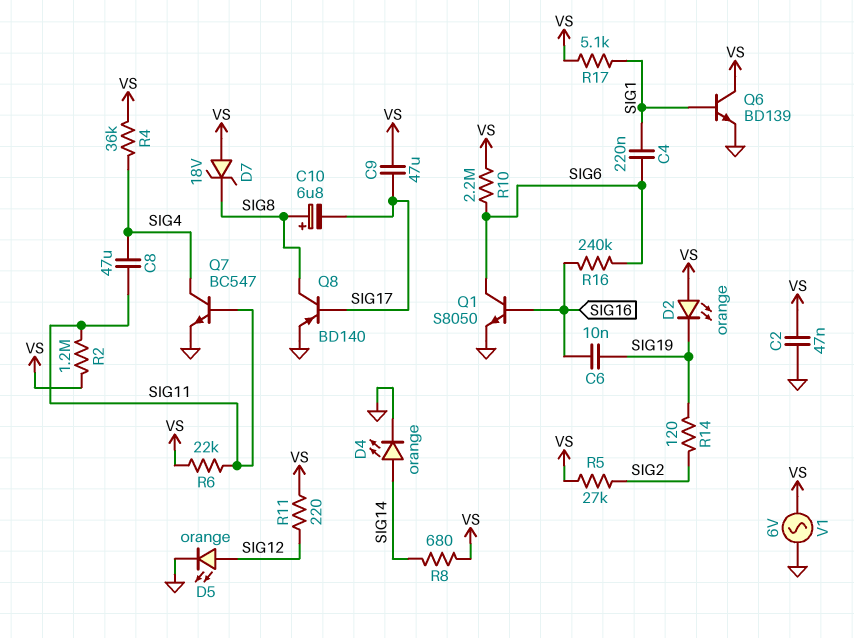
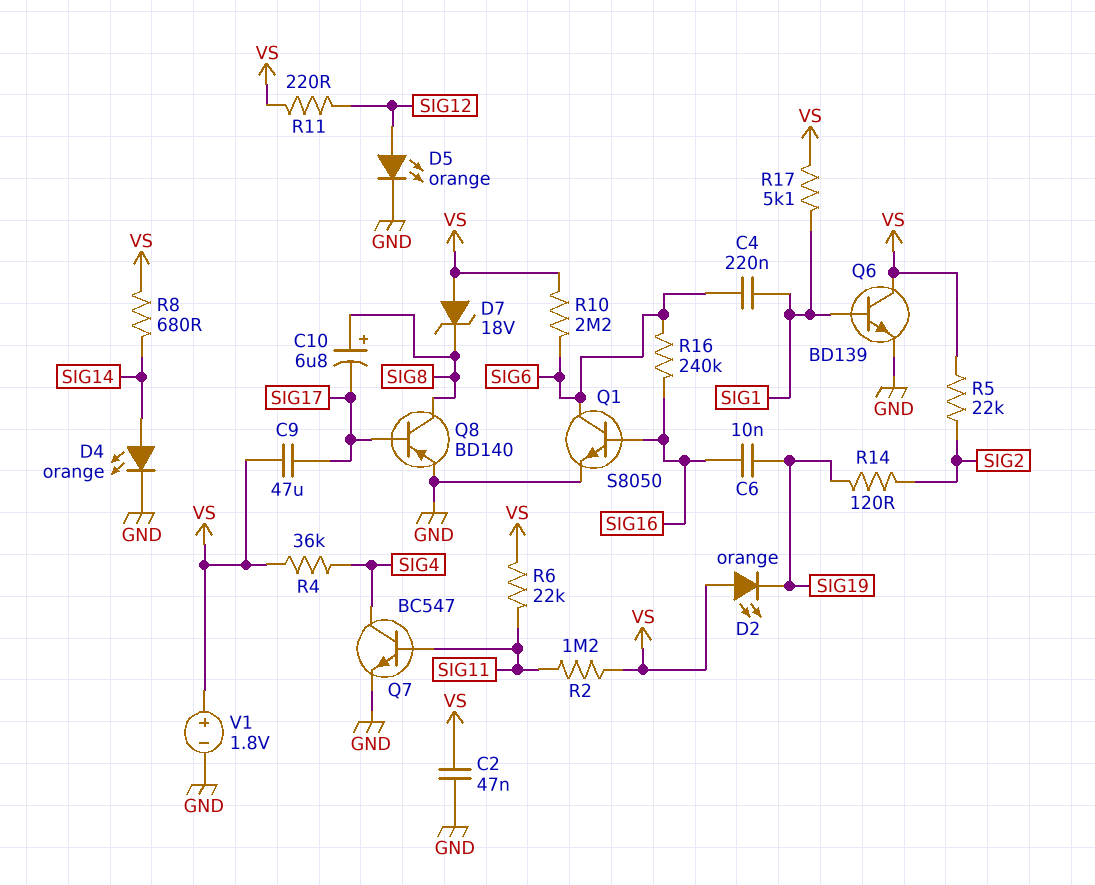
C8: 47uF (SIG4, SIG11) -> none
R5: 27k (SIG2, VS) -> 22k (SIG2, VS)
V1: AC 6V (GND, VS) -> 1.8V (plus VS, minus GND)

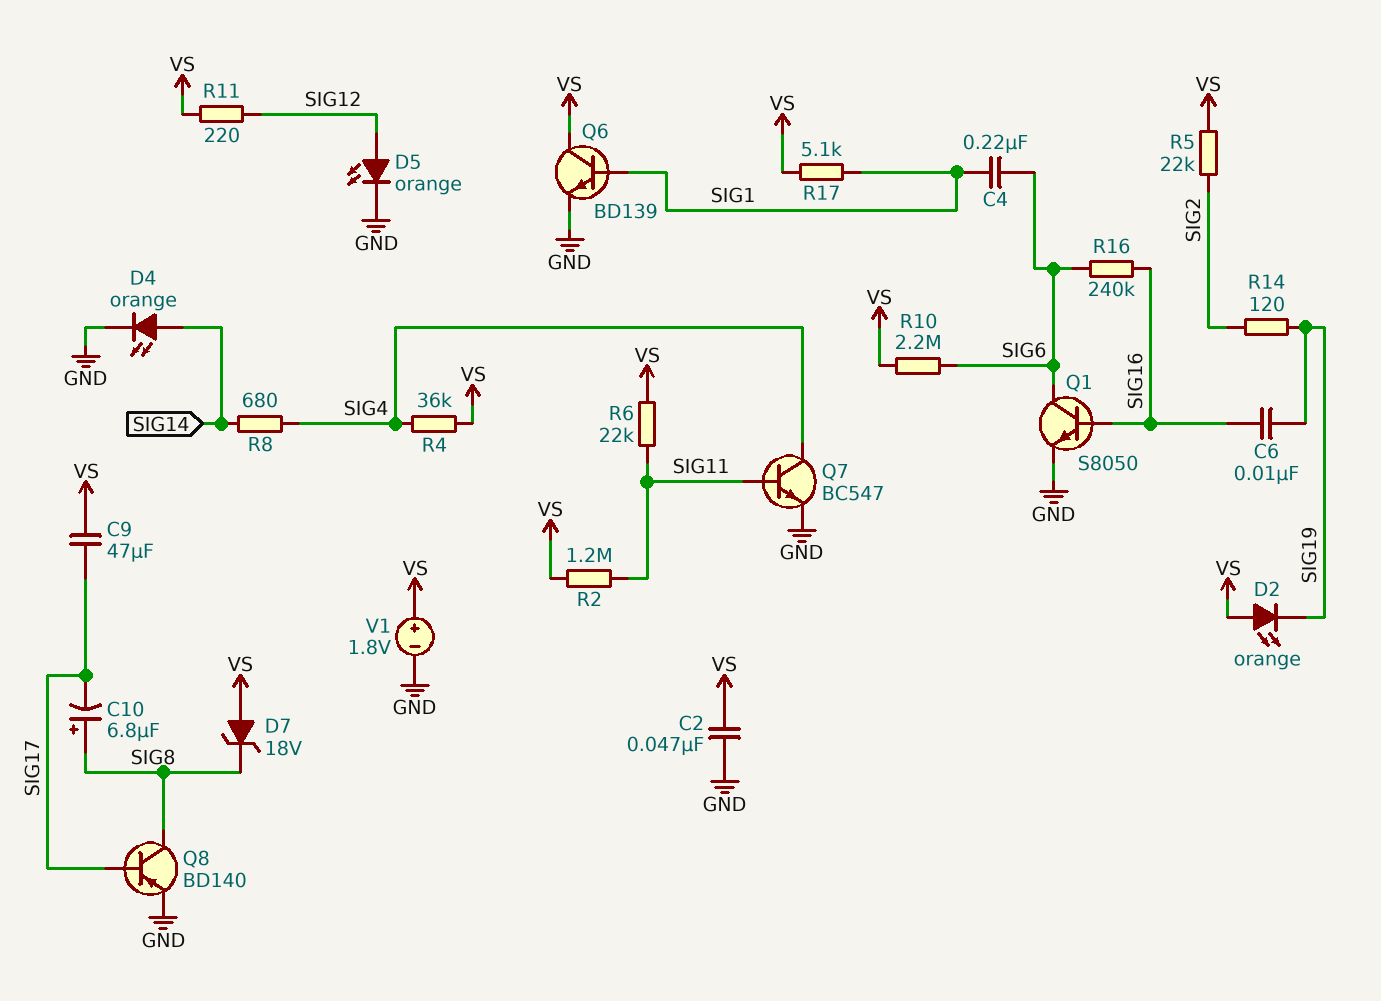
R8: 680 (SIG14, VS) -> 680 (SIG4, SIG14)

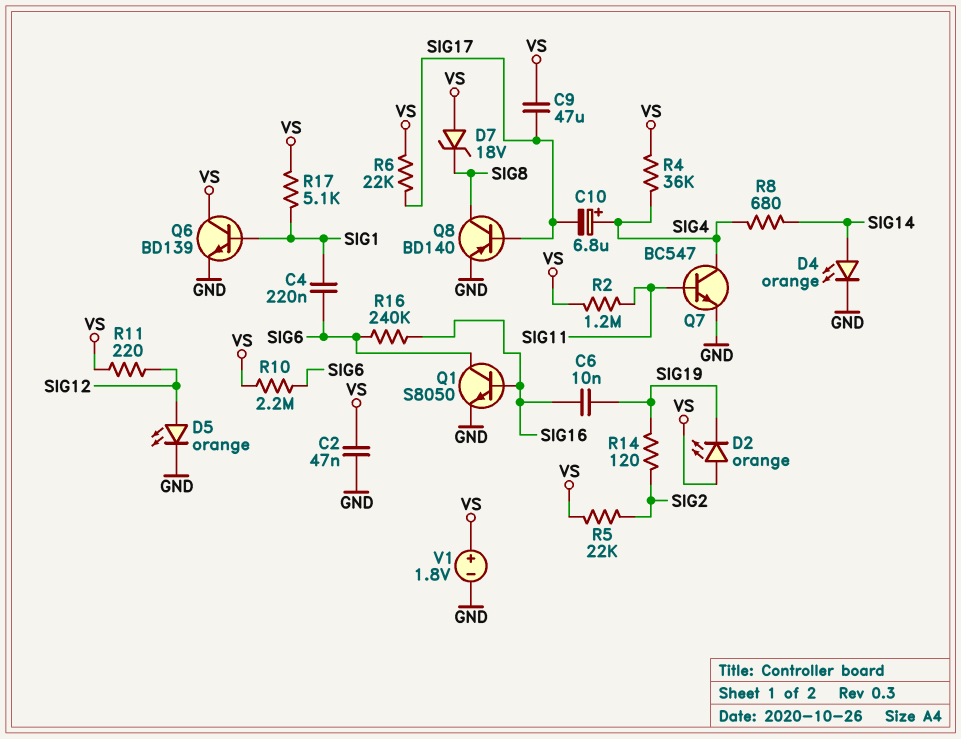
C10: 6.8uF (plus SIG8, minus SIG17) -> 6.8uF (plus SIG4, minus SIG17)
R6: 22k (SIG11, VS) -> 22k (SIG17, VS)

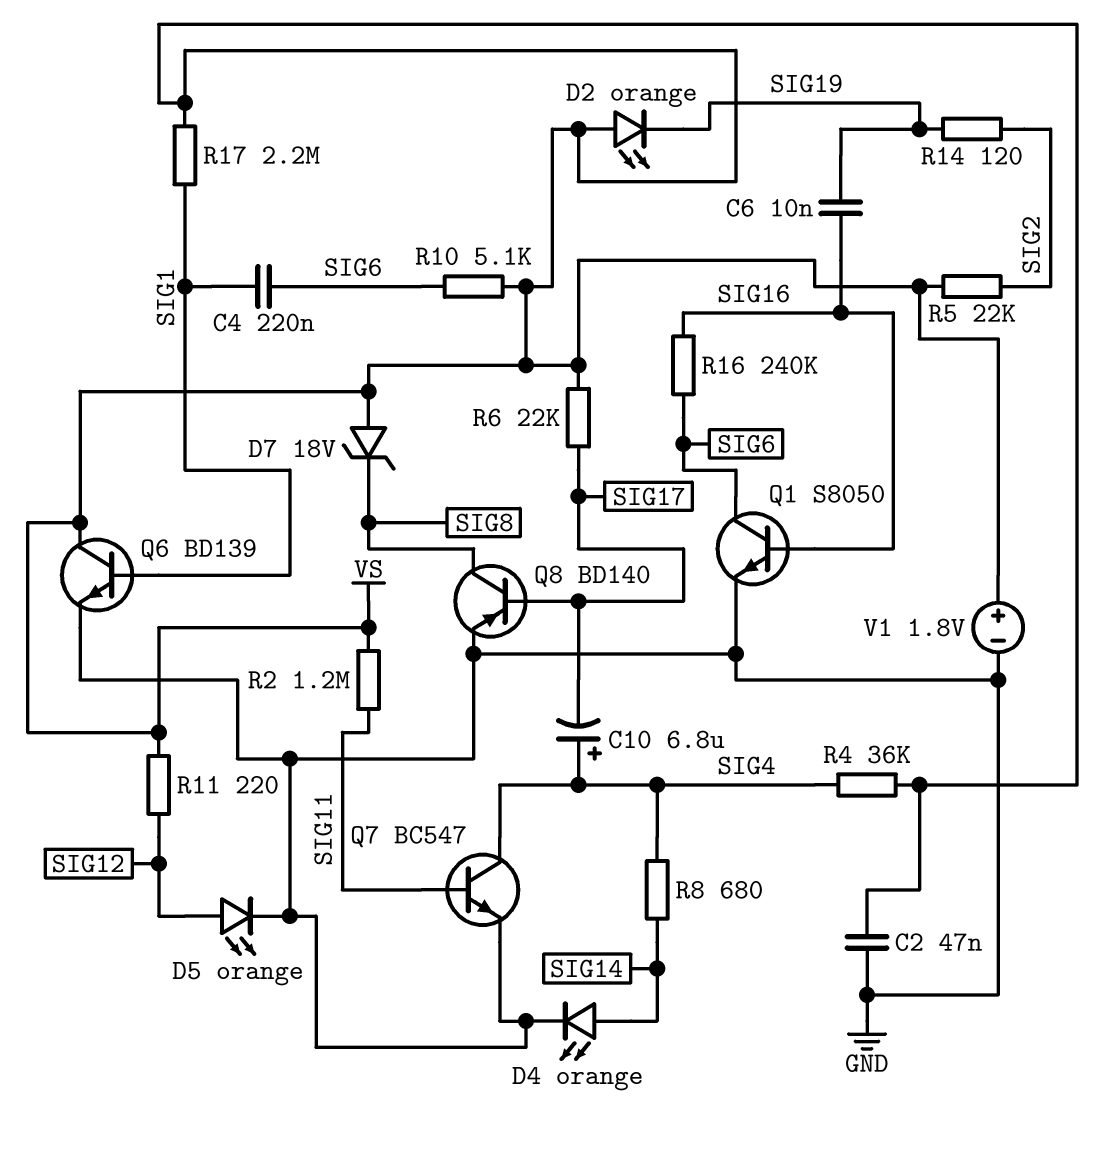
C9: 47uF (SIG17, VS) -> none
R10: 2.2M (SIG6, VS) -> 5.1k (SIG6, VS)
R17: 5.1k (SIG1, VS) -> 2.2M (SIG1, VS)

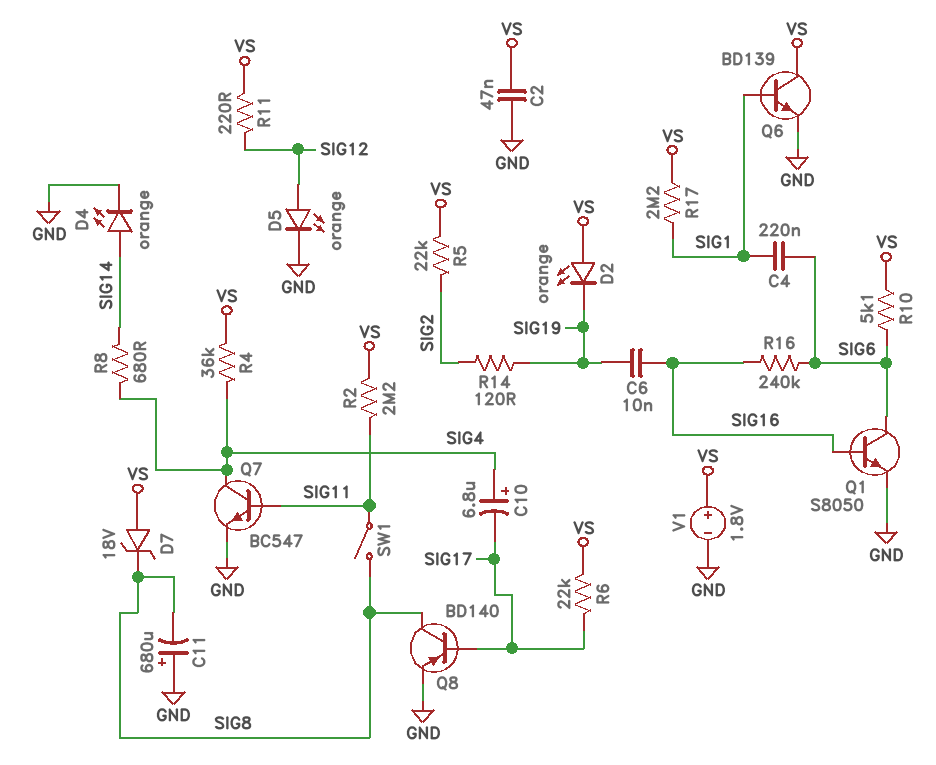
C11: none -> 680uF (plus GND, minus SIG8)
R2: 1.2M (SIG11, VS) -> 2.2M (SIG11, VS)
SW1: none -> switch (SIG8, SIG11)

